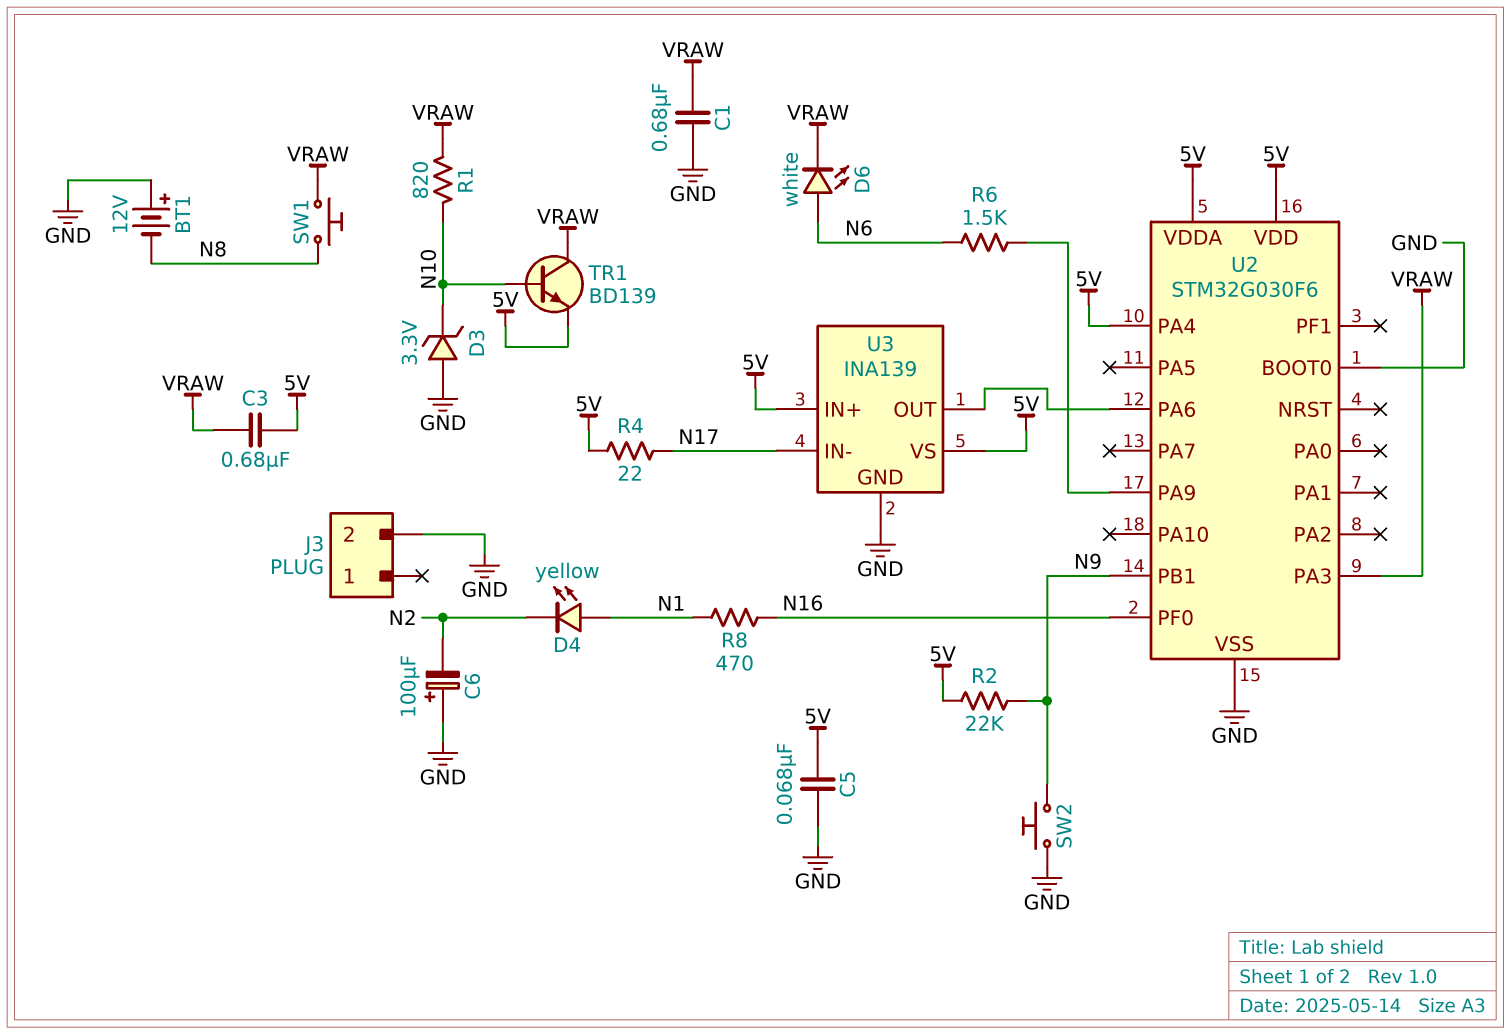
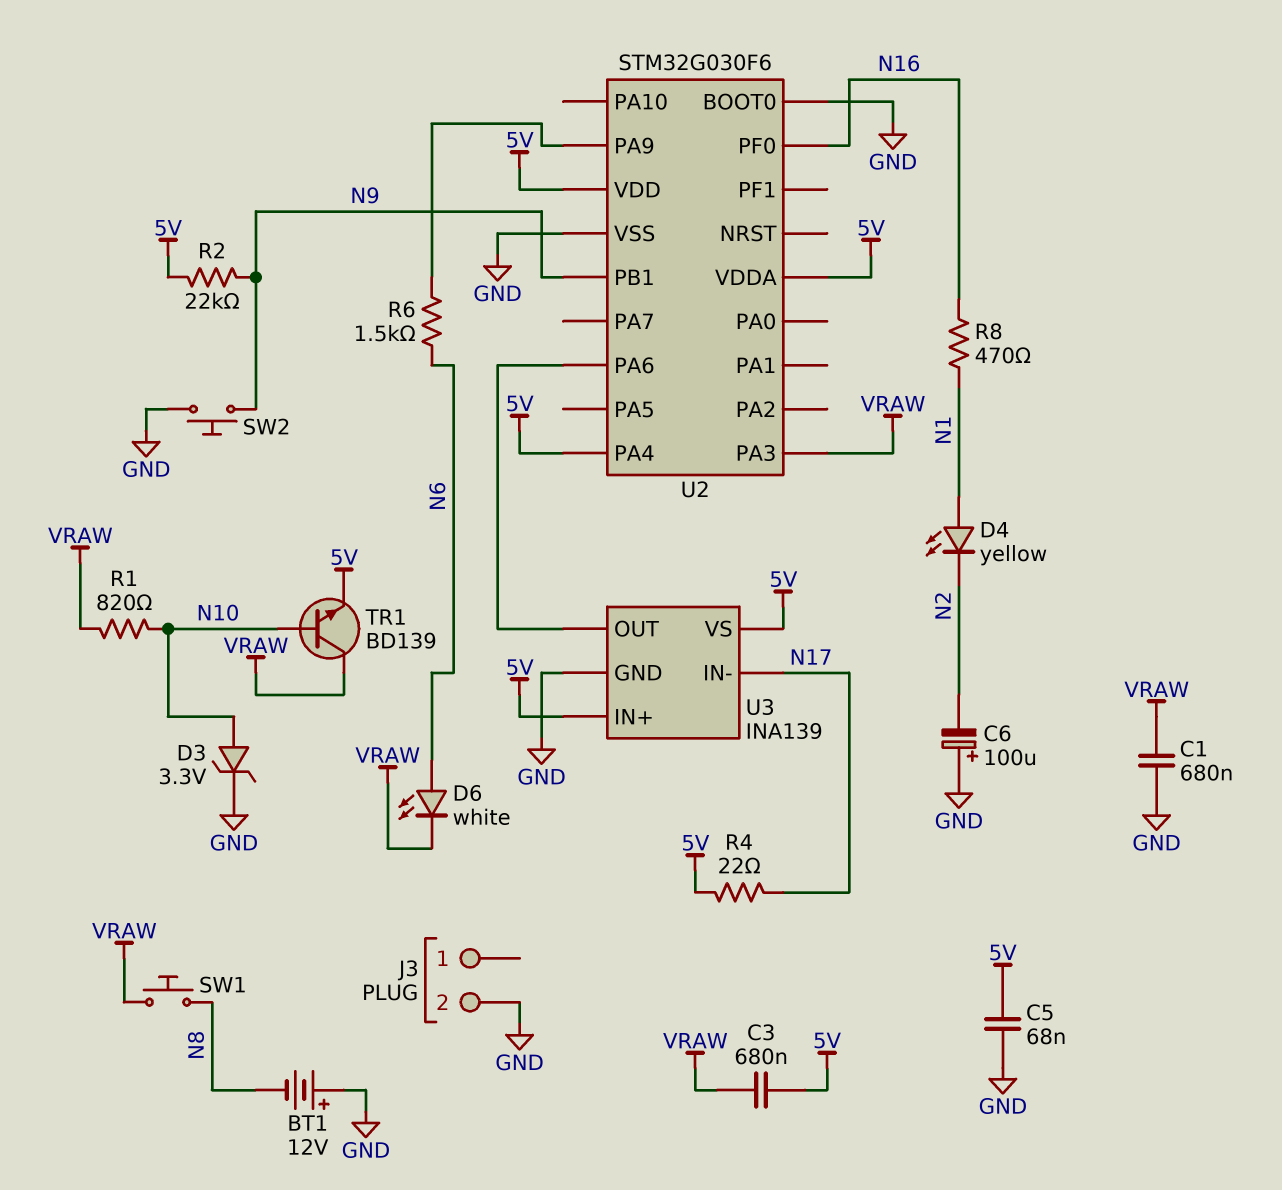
D3: zener 3.3V (A GND, K N10) -> zener 3.3V (A N10, K GND)

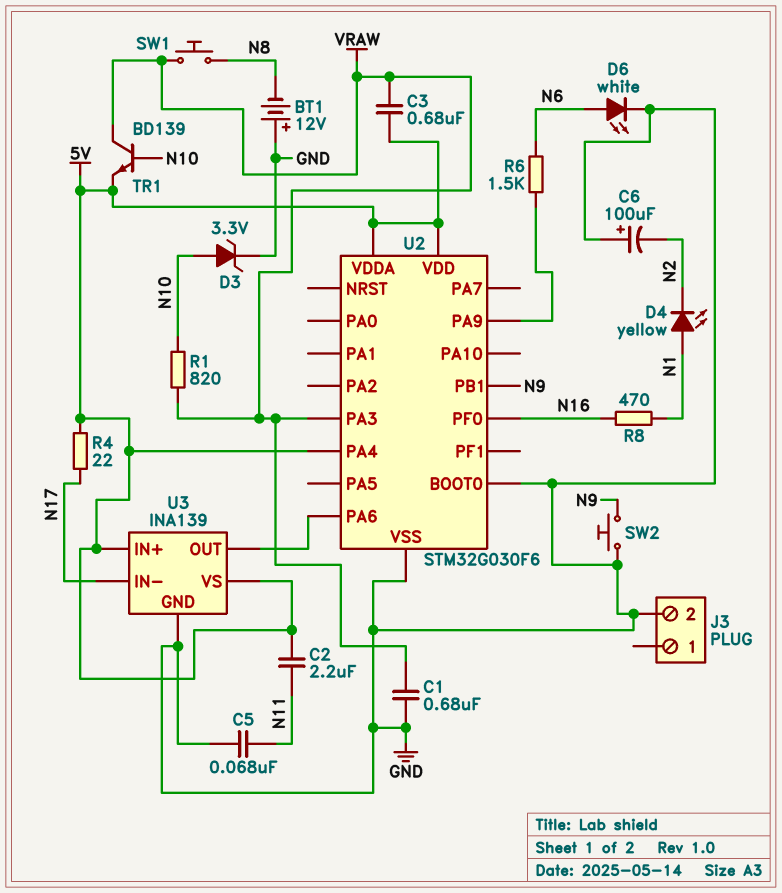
C2: none -> 2.2uF (5V, N11)
C5: 68nF (5V, GND) -> 68nF (GND, N11)
D6: LED white (A N6, K VRAW) -> LED white (A N6, K GND)
R2: 22k (5V, N9) -> none

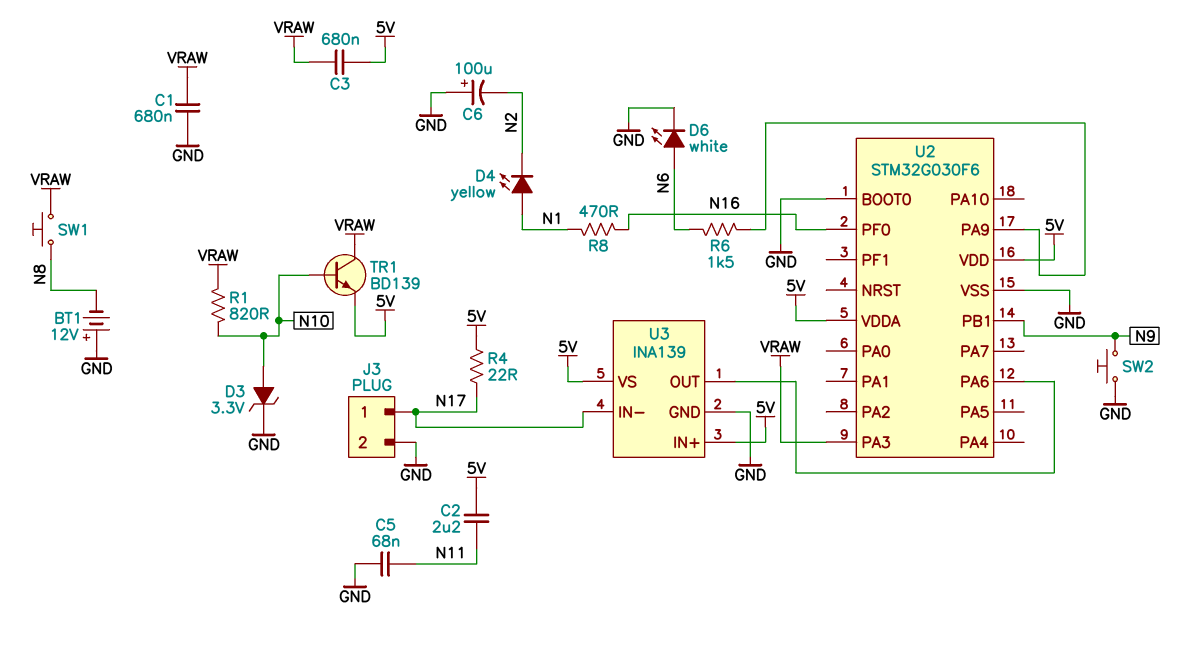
J3 pin 1: none -> N17
U2 pin PA4: 5V -> none

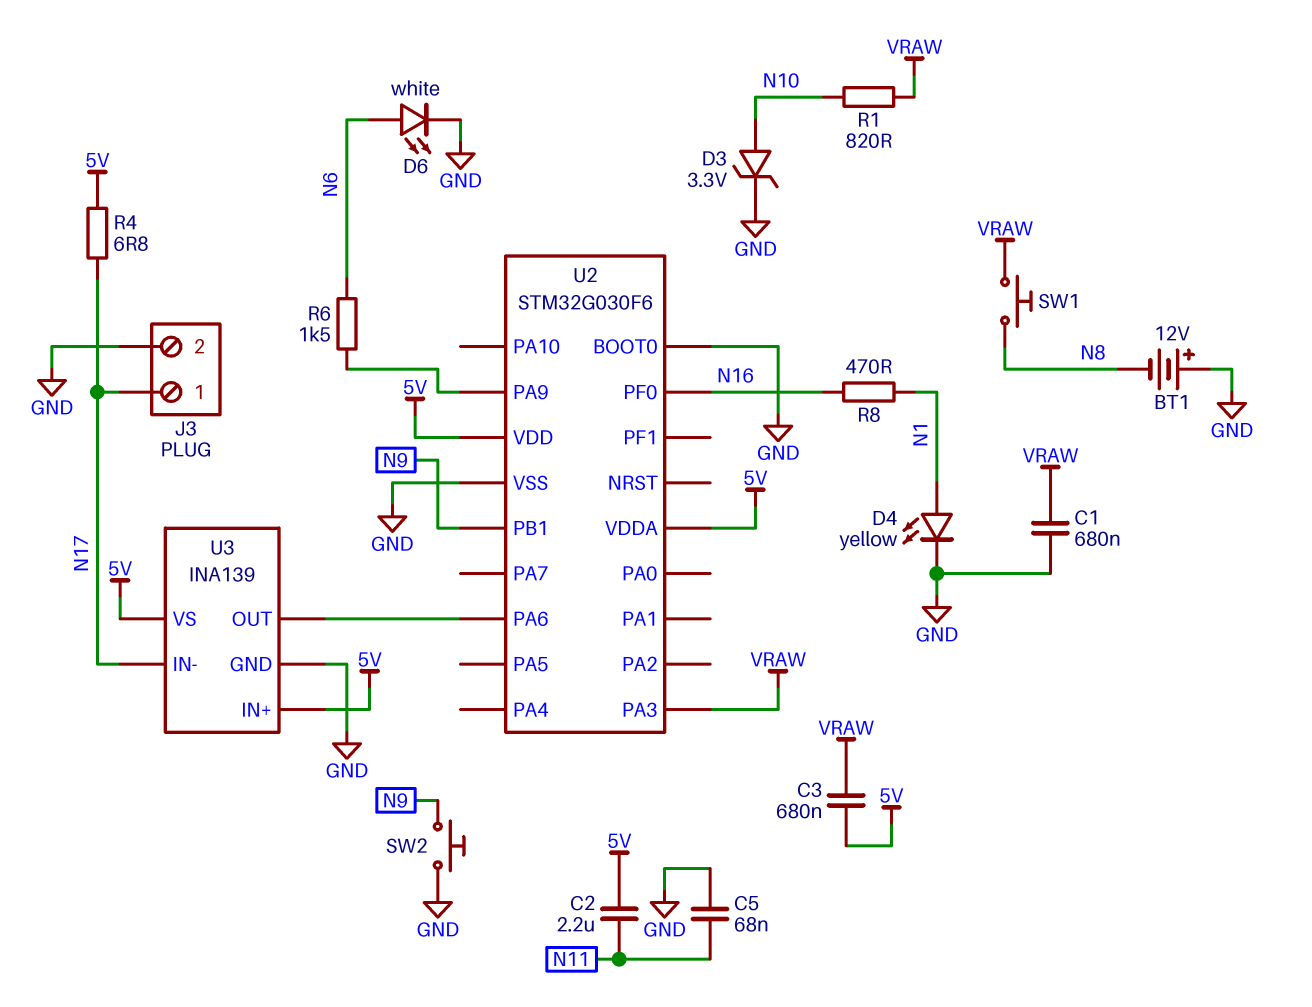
C6: 100uF (plus GND, minus N2) -> none
D4: LED yellow (A N1, K N2) -> LED yellow (A N1, K GND)
R4: 22 (5V, N17) -> 6.8 (5V, N17)
TR1: NPN BD139 (B N10, C VRAW, E 5V) -> none

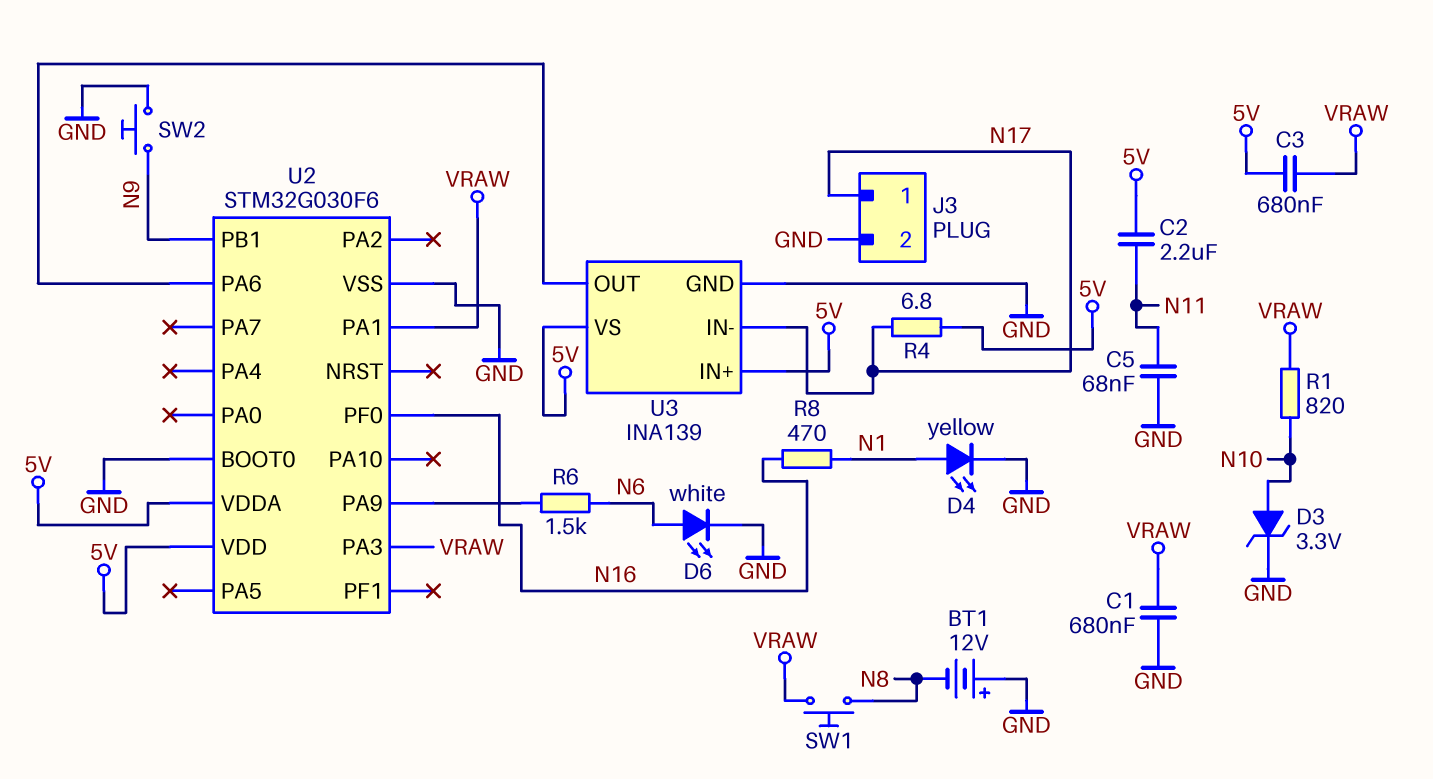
U2 pin PA1: none -> VRAW

